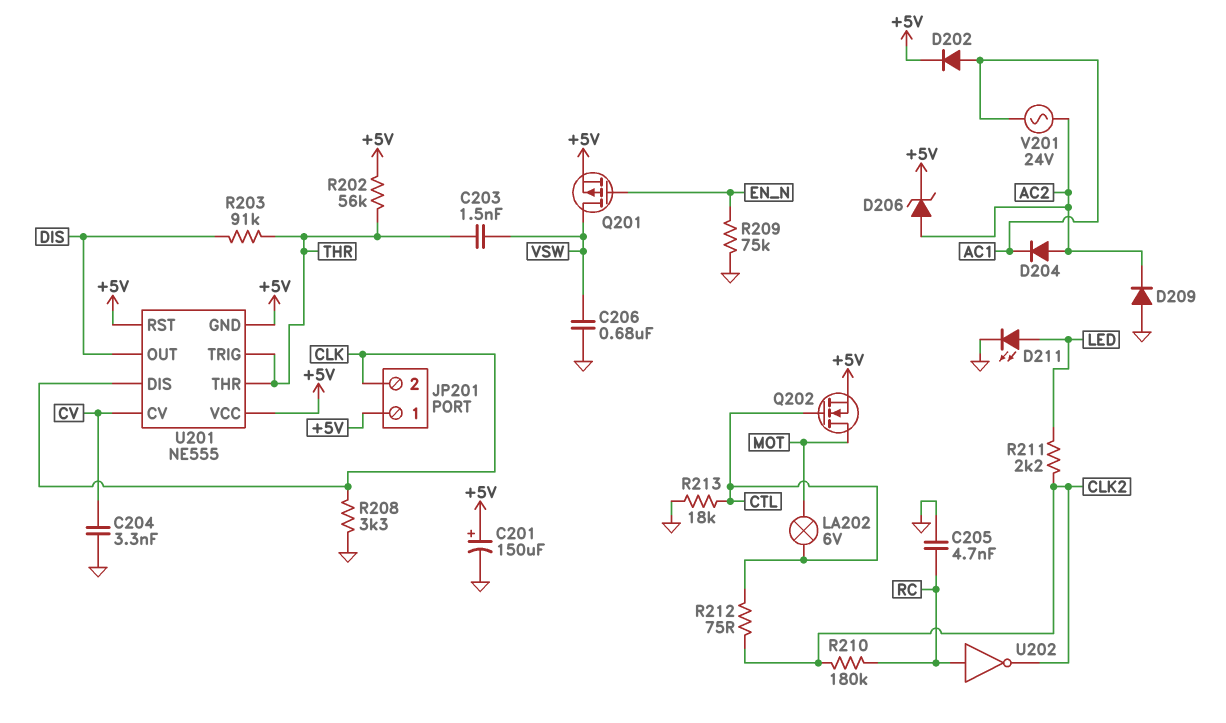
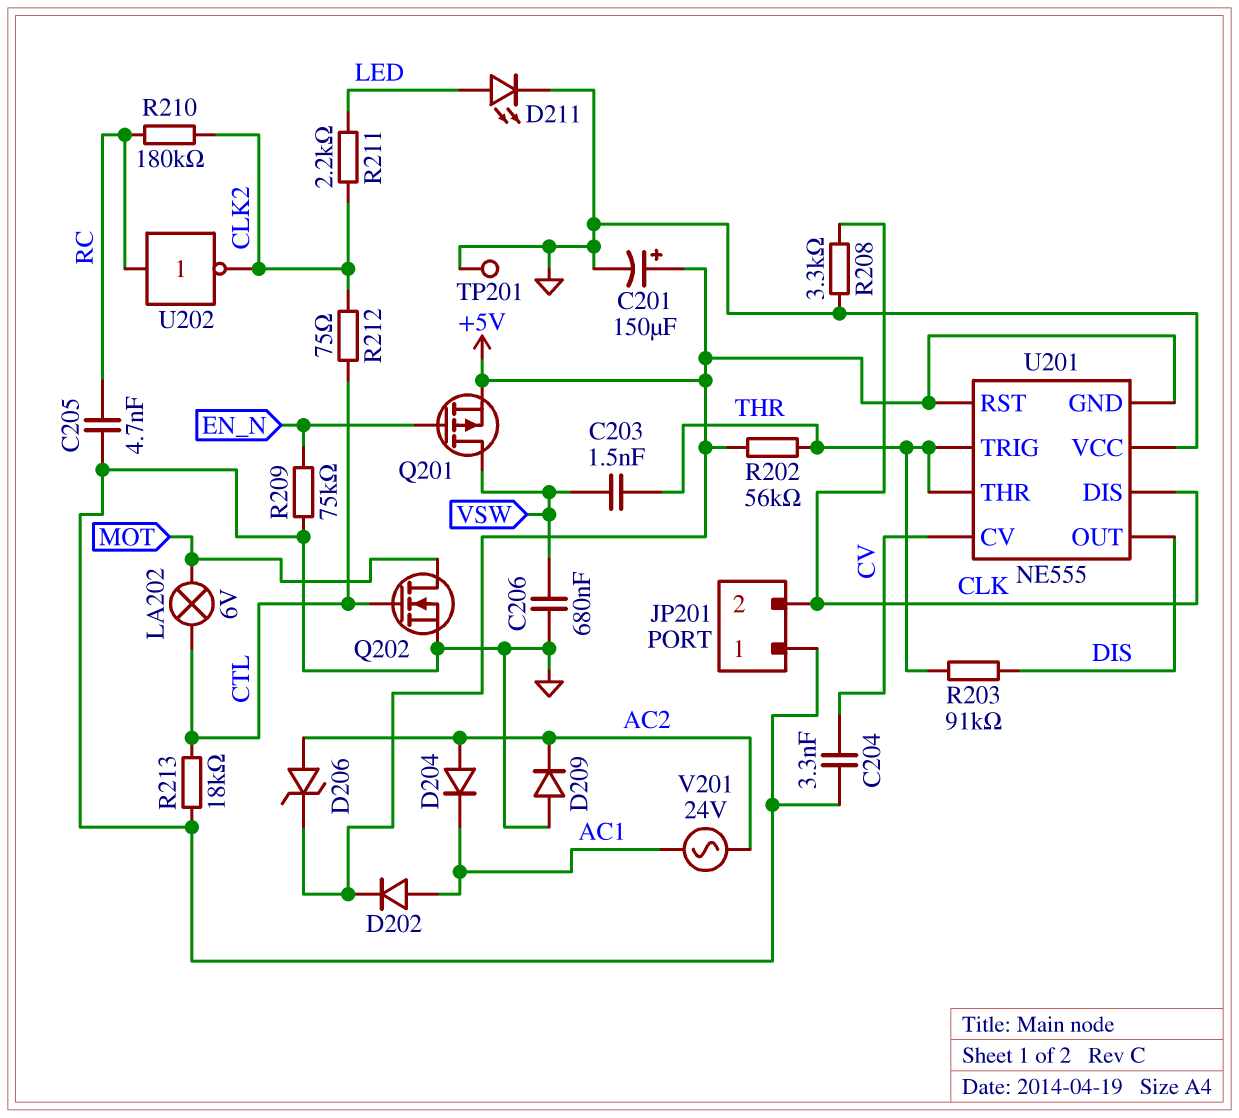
JP201 pin 1: +5V -> GND
Q202: NMOS (G CTL, D MOT, S +5V) -> NMOS (G CTL, D MOT, S GND)
TP201: none -> test point (GND)
U201 pin VCC: +5V -> GND

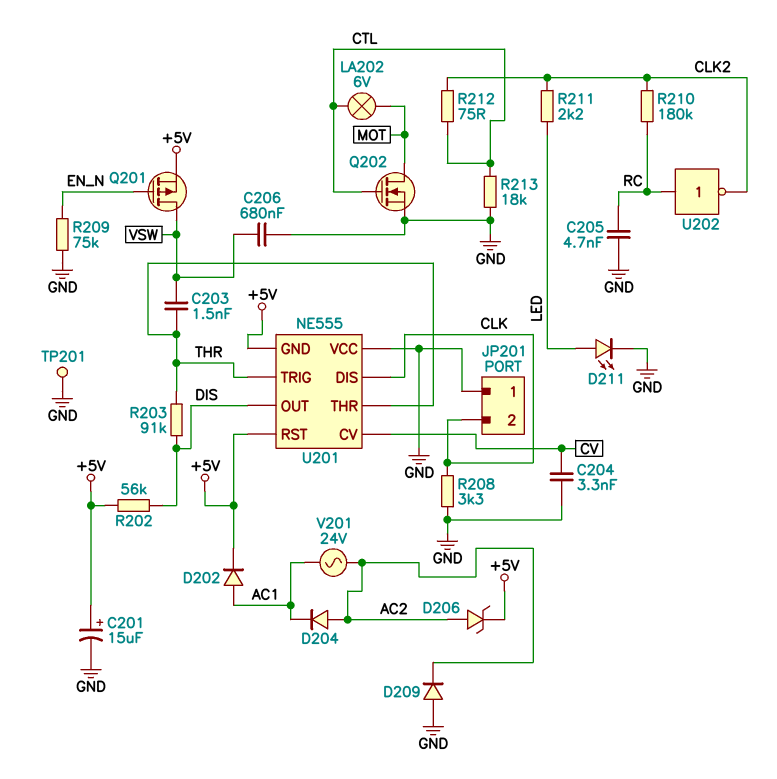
C201: 150uF (plus +5V, minus GND) -> 15uF (plus +5V, minus GND)
R202: 56k (+5V, THR) -> 56k (+5V, DIS)

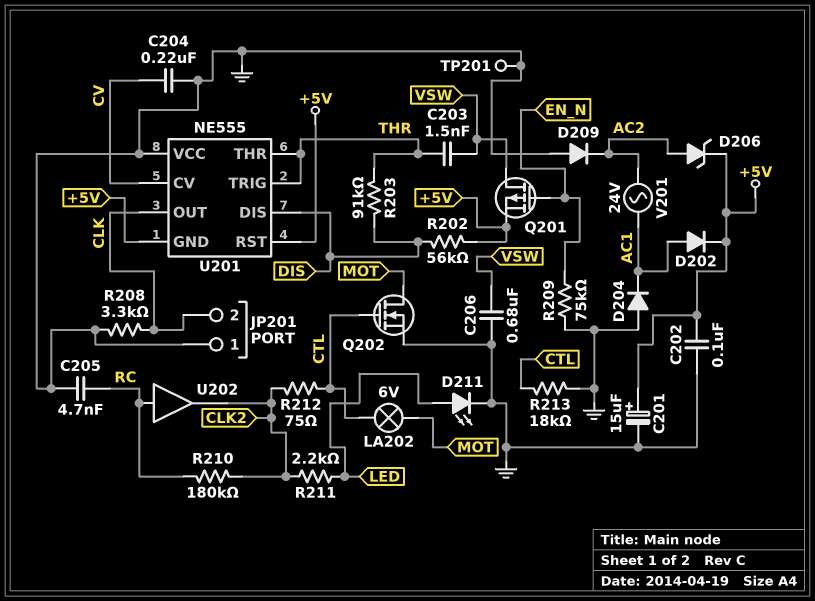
C202: none -> 100nF (+5V, GND)
C204: 3.3nF (CV, GND) -> 220nF (CV, GND)
D204: diode (A AC2, K AC1) -> diode (A GND, K AC1)
U201 pin DIS: CLK -> DIS
U201 pin OUT: DIS -> CLK
U202: NOT (in RC, out CLK2) -> buffer (in RC, out CLK2)

